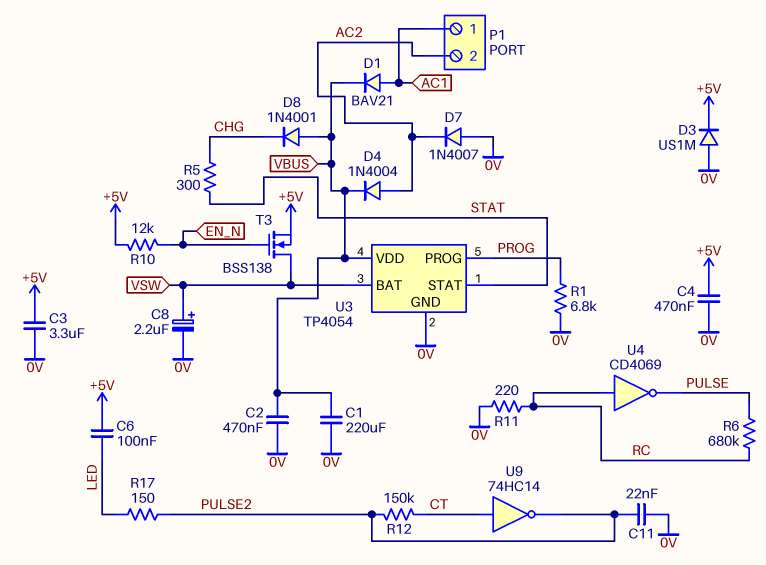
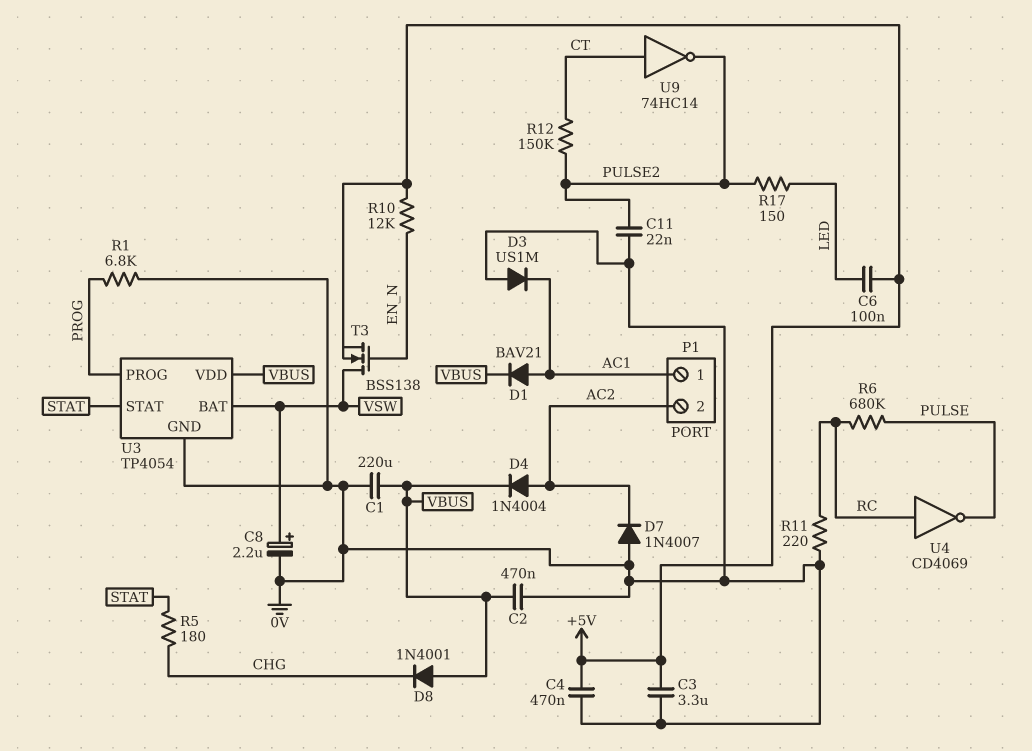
D3: diode US1M (A 0V, K +5V) -> diode US1M (A 0V, K AC1)
R5: 300 (CHG, STAT) -> 180 (CHG, STAT)

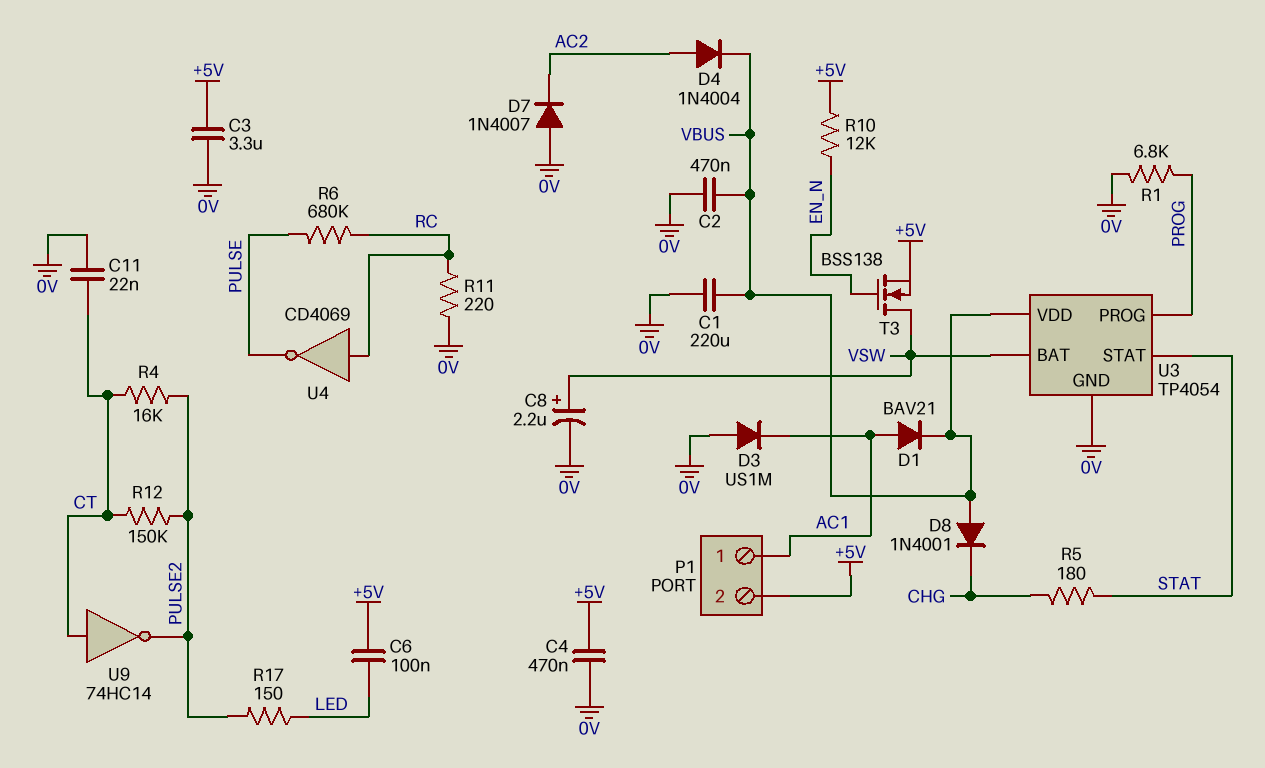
C11: 22nF (0V, PULSE2) -> 22nF (0V, CT)
P1 pin 2: AC2 -> +5V
R4: none -> 16k (CT, PULSE2)

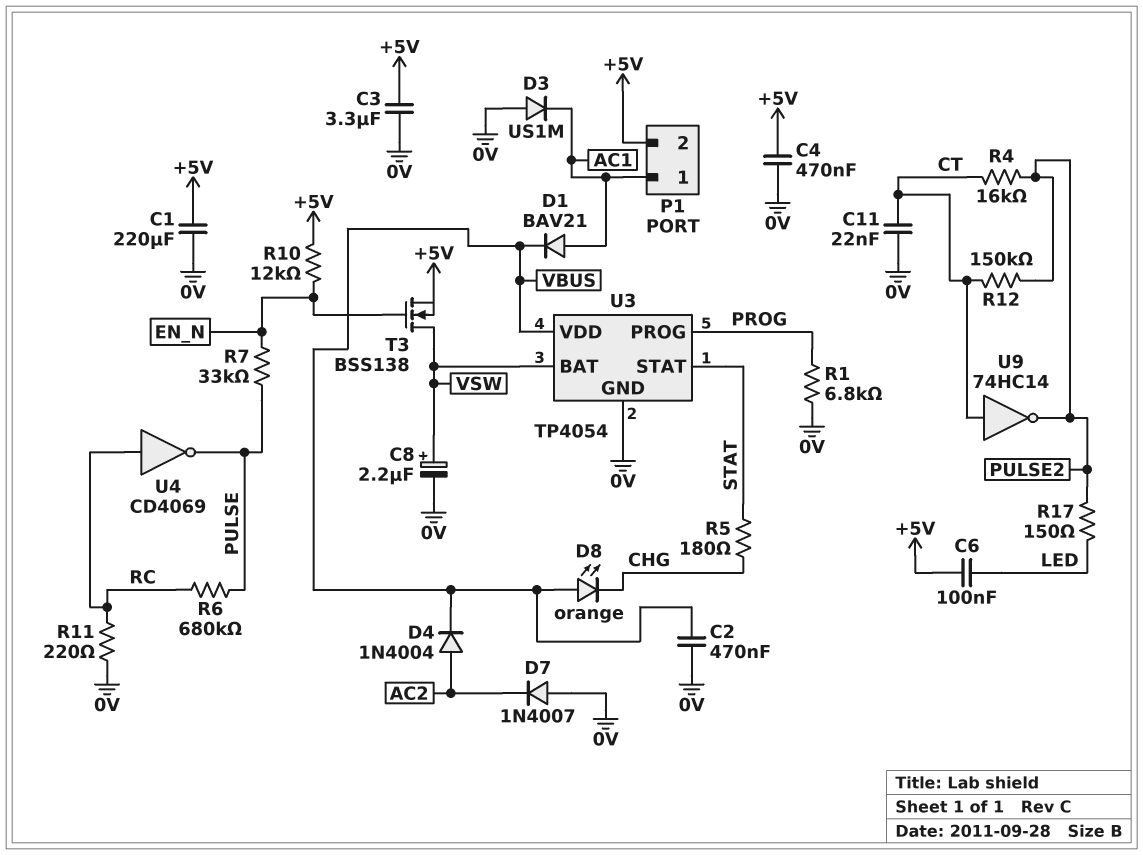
C1: 220uF (0V, VBUS) -> 220uF (+5V, 0V)
D8: diode 1N4001 (A VBUS, K CHG) -> LED orange (A VBUS, K CHG)
R7: none -> 33k (EN_N, PULSE)

